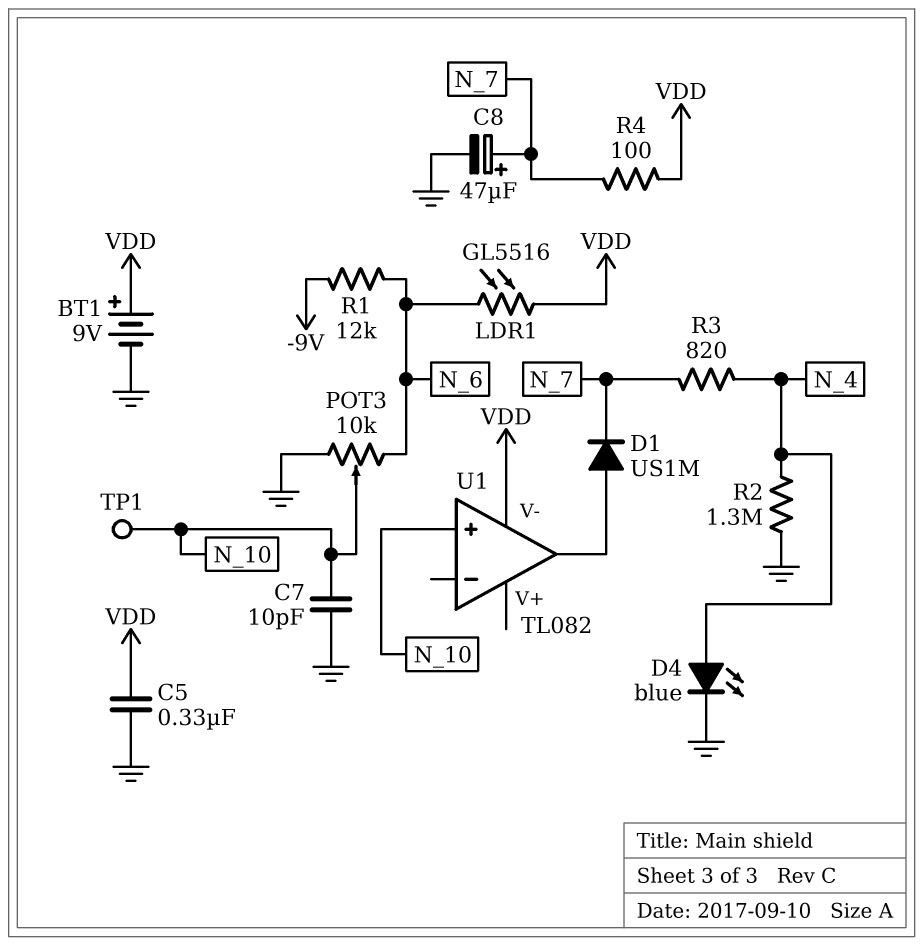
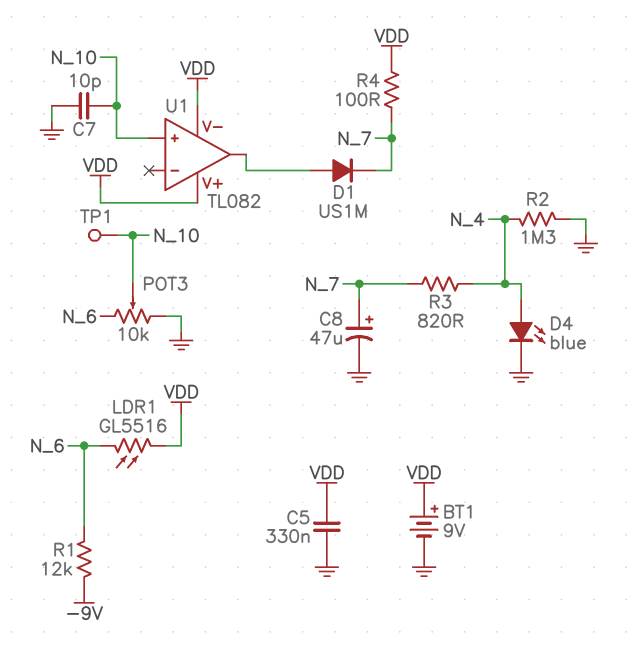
U1 pin V+: none -> VDD

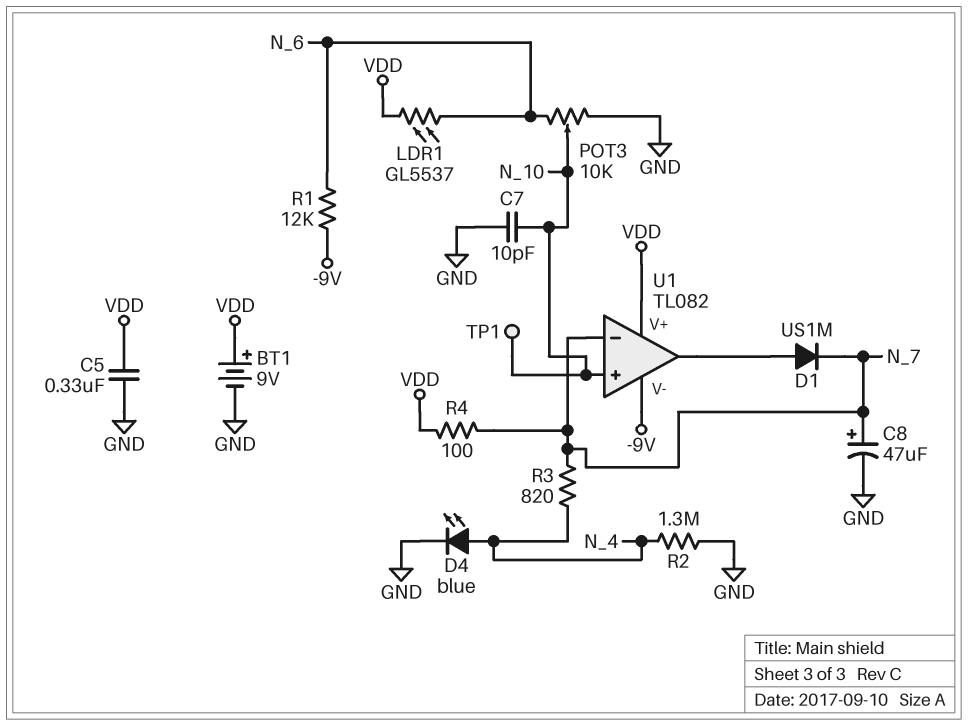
LDR1: GL5516 (N_6, VDD) -> GL5537 (N_6, VDD)
U1 pin V-: VDD -> -9V
U1 pin in-: none -> N_7

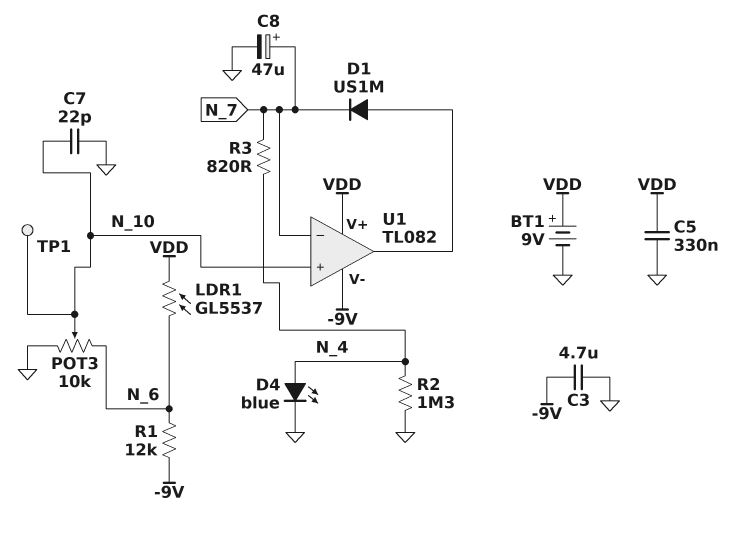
C3: none -> 4.7uF (-9V, GND)
C7: 10pF (GND, N_10) -> 22pF (GND, N_10)
R4: 100 (N_7, VDD) -> none

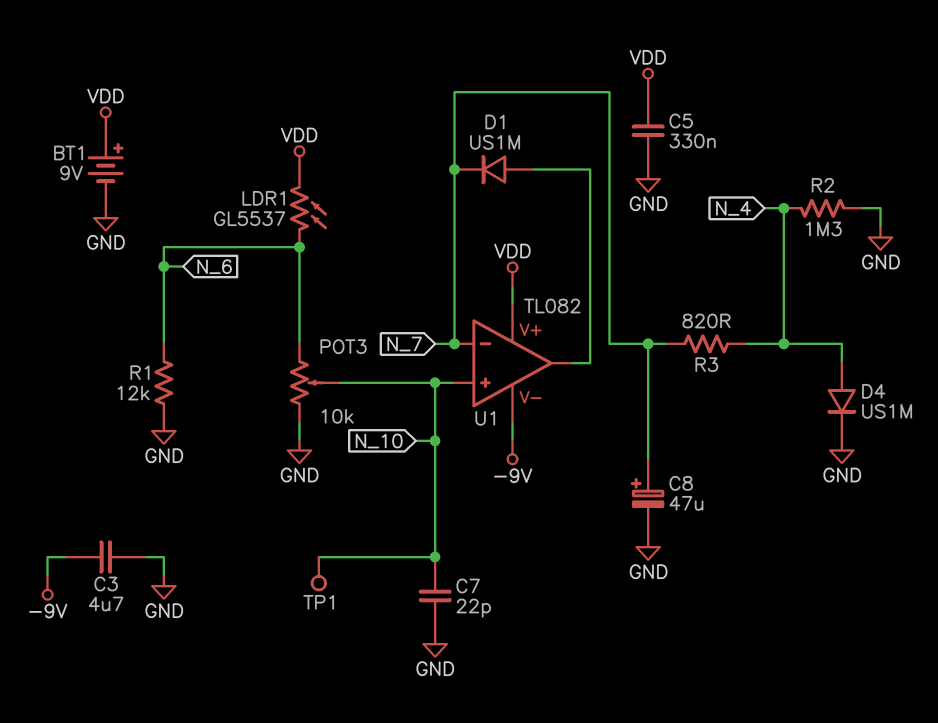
D4: LED blue (A N_4, K GND) -> diode US1M (A N_4, K GND)
R1: 12k (-9V, N_6) -> 12k (GND, N_6)

